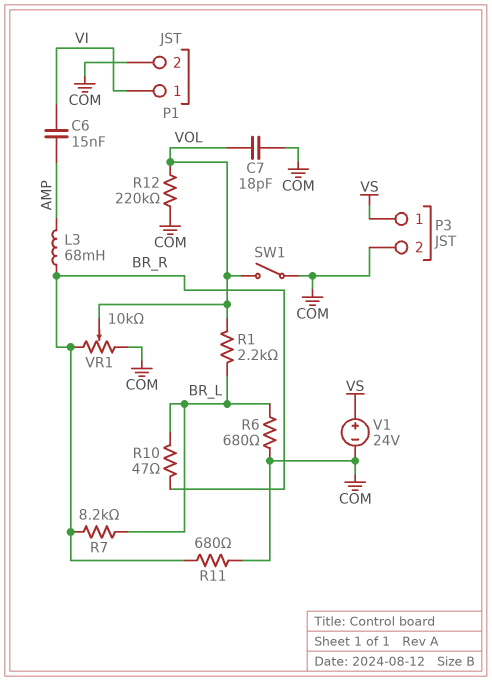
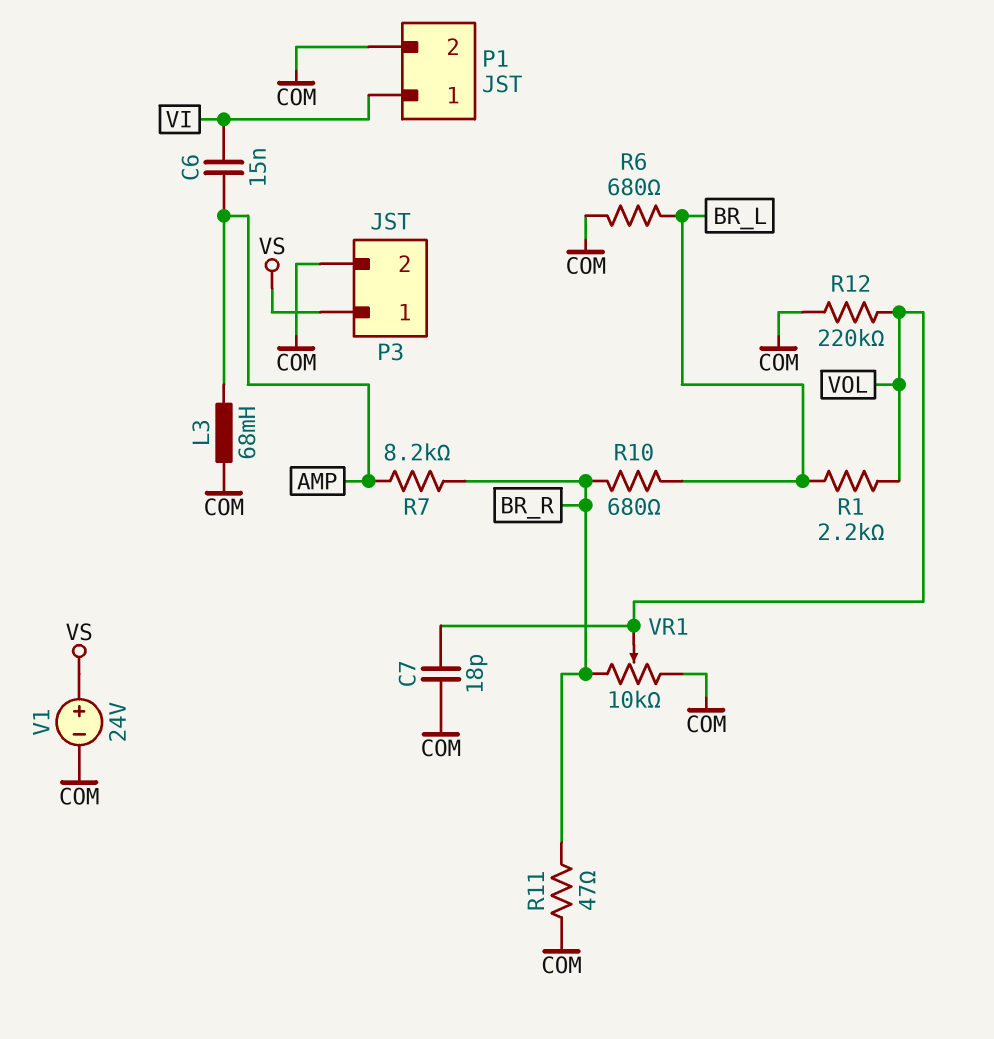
L3: 68mH (AMP, BR_R) -> 68mH (AMP, COM)
R7: 8.2k (BR_L, BR_R) -> 8.2k (AMP, BR_R)
R10: 47 (BR_L, BR_R) -> 680 (BR_L, BR_R)
R11: 680 (BR_R, COM) -> 47 (BR_R, COM)
SW1: switch (COM, VOL) -> none

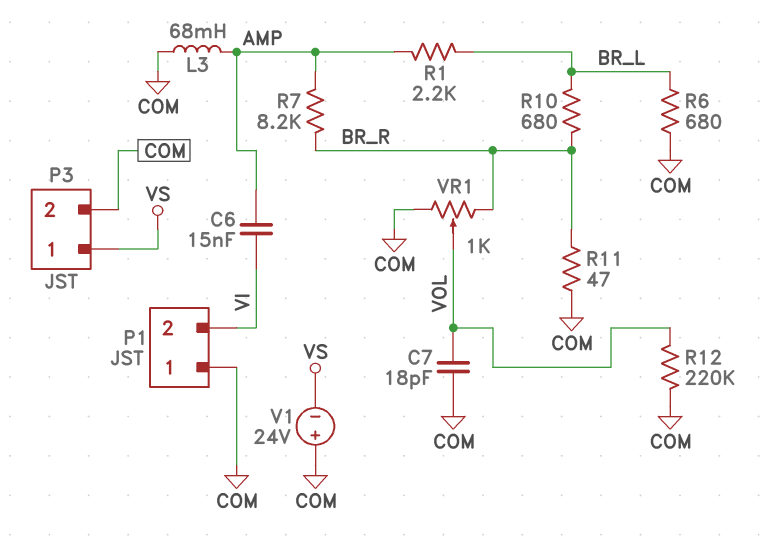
P1 pin 1: VI -> COM
P1 pin 2: COM -> VI
R1: 2.2k (BR_L, VOL) -> 2.2k (AMP, BR_L)
V1: 24V (plus VS, minus COM) -> 24V (plus COM, minus VS)
VR1: 10k (BR_R, COM, wiper VOL) -> 1k (BR_R, COM, wiper VOL)

